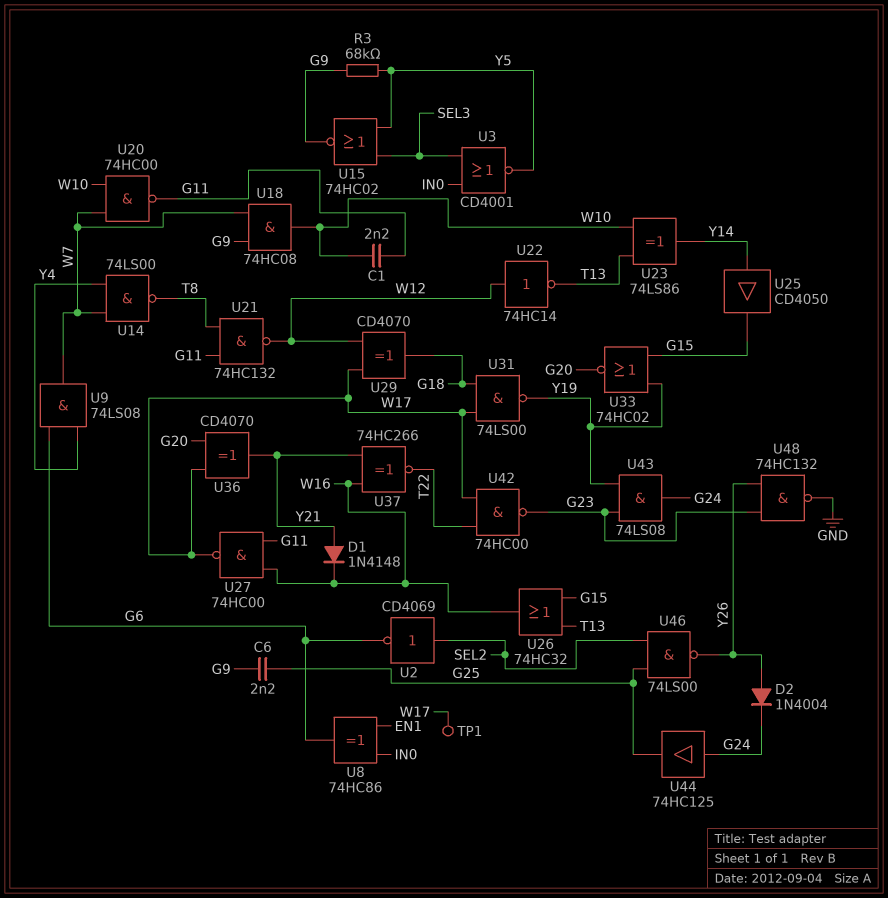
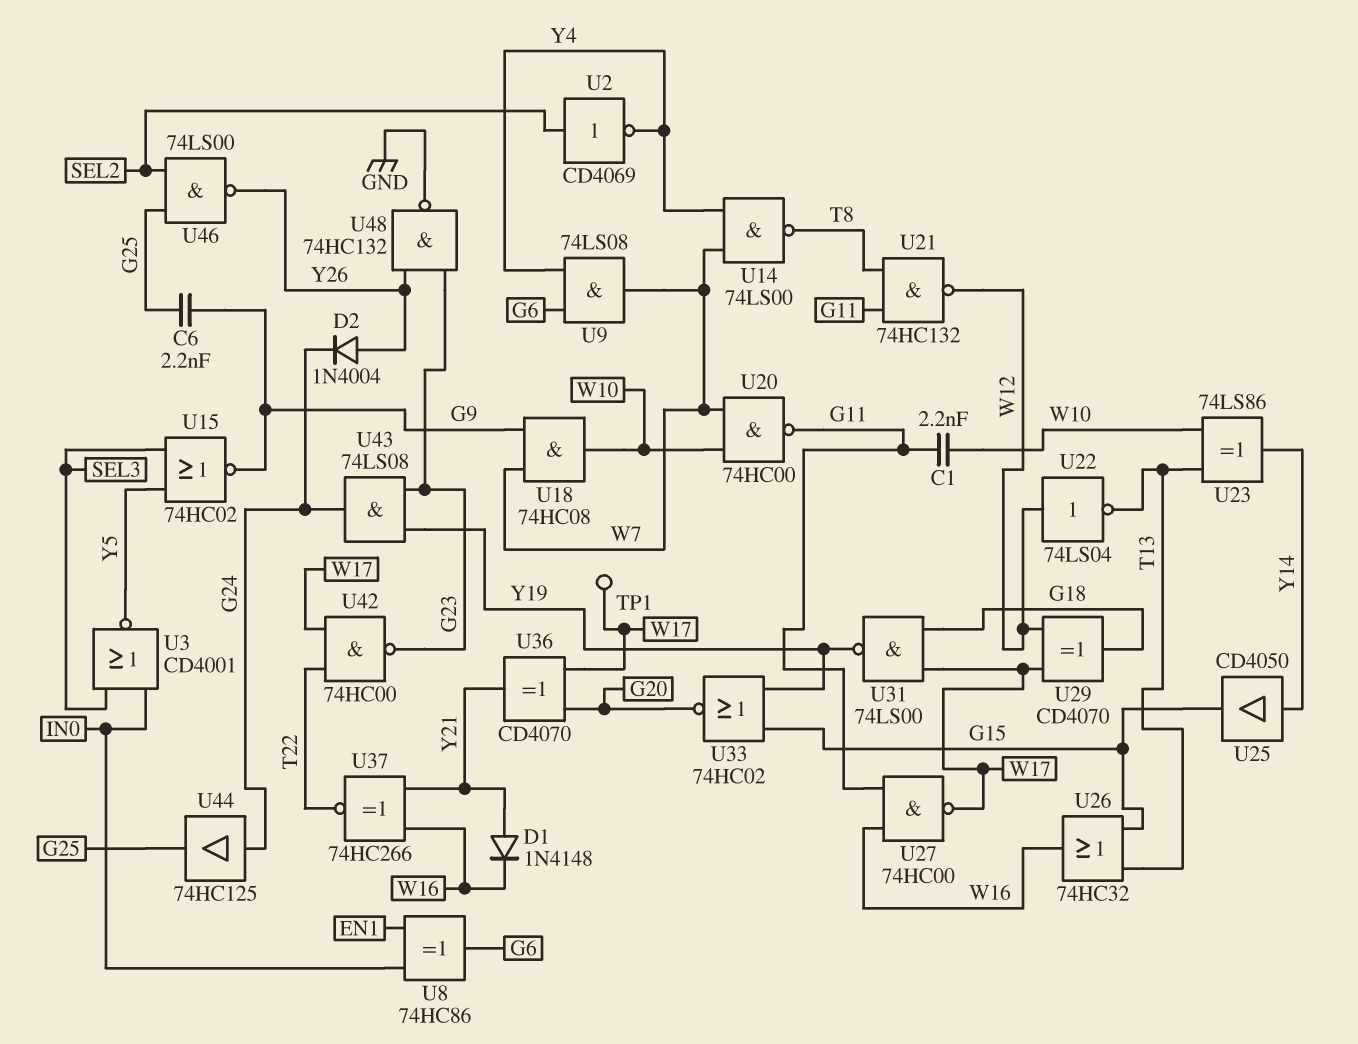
R3: 68k (G9, Y5) -> none
U2: NOT CD4069 (in SEL2, out G6) -> NOT CD4069 (in SEL2, out Y4)
U22: NOT 74HC14 (in W12, out T13) -> NOT 74LS04 (in W12, out T13)

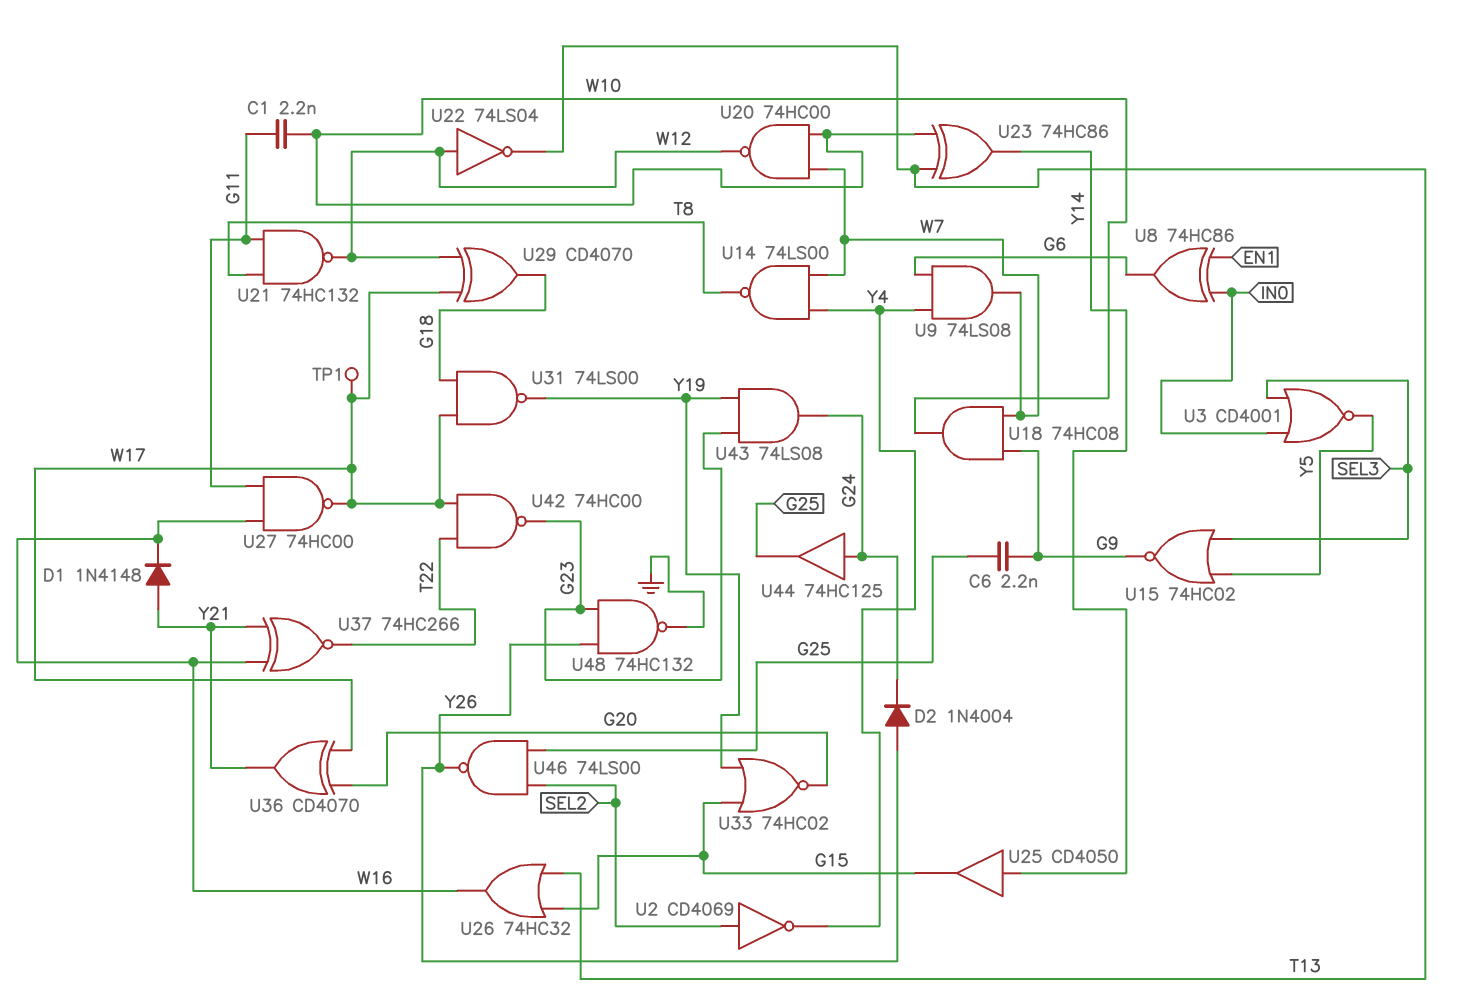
U20: NAND 74HC00 (in W7, in W10, out G11) -> NAND 74HC00 (in W7, in W10, out W12)
U23: XOR 74LS86 (in T13, in W10, out Y14) -> XOR 74HC86 (in T13, in W10, out Y14)

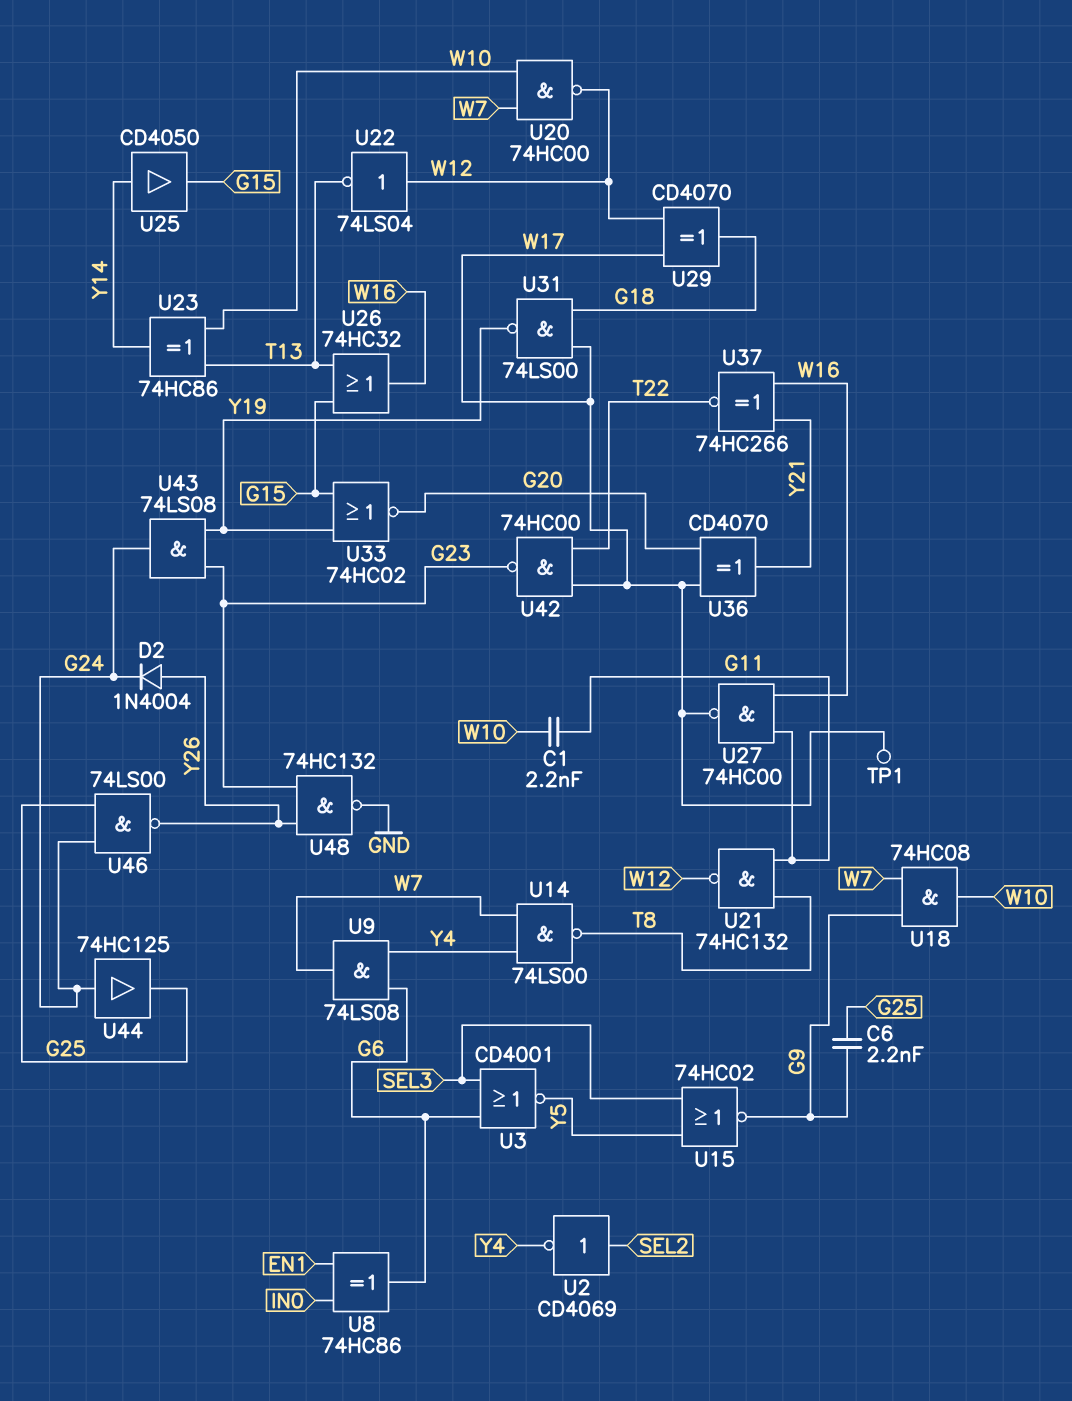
D1: diode 1N4148 (A Y21, K W16) -> none
U3: NOR CD4001 (in IN0, in SEL3, out Y5) -> NOR CD4001 (in G6, in SEL3, out Y5)
U46: NAND 74LS00 (in G25, in SEL2, out Y26) -> NAND 74LS00 (in G24, in G25, out Y26)

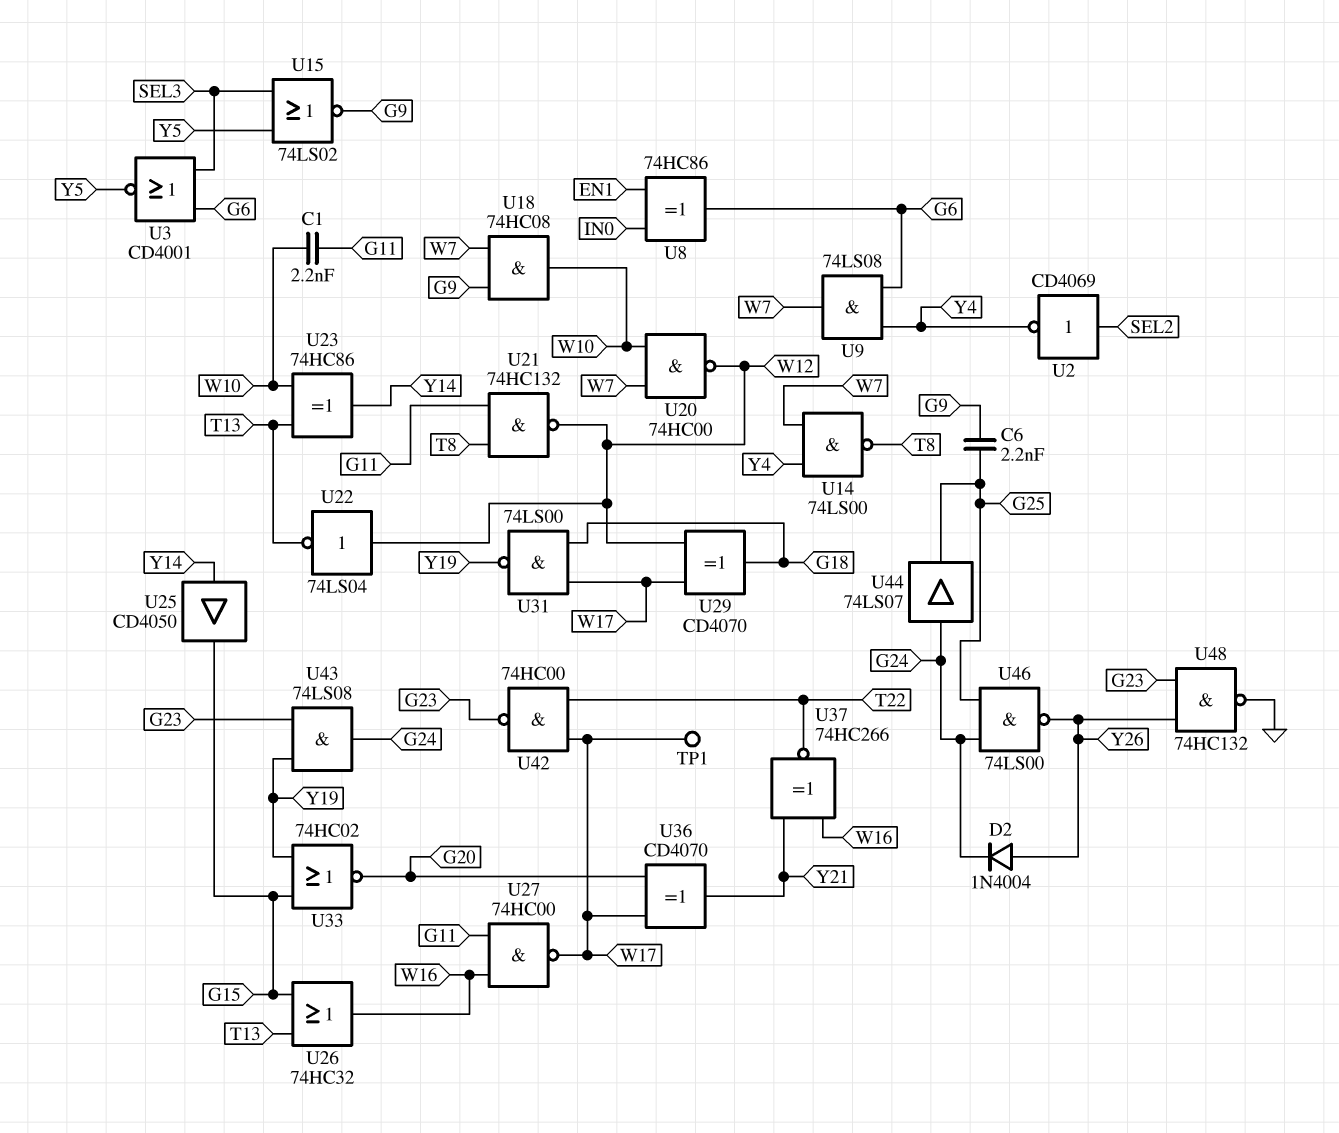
U15: NOR 74HC02 (in SEL3, in Y5, out G9) -> NOR 74LS02 (in SEL3, in Y5, out G9)
U44: buffer 74HC125 (in G24, out G25) -> buffer 74LS07 (in G24, out G25)

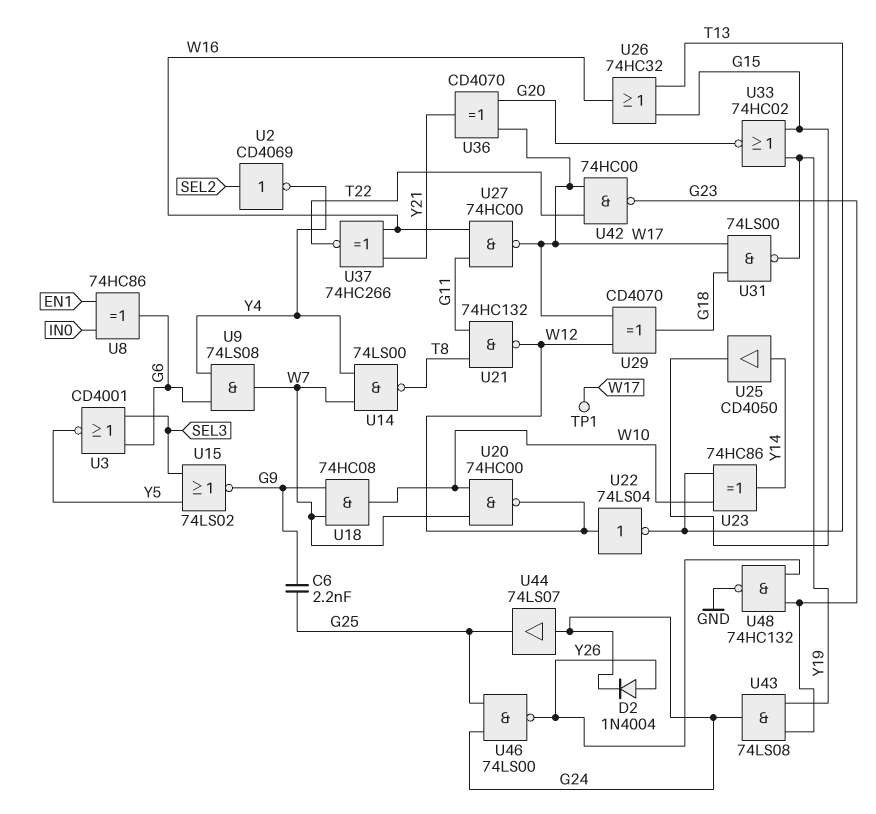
C1: 2.2nF (G11, W10) -> none

